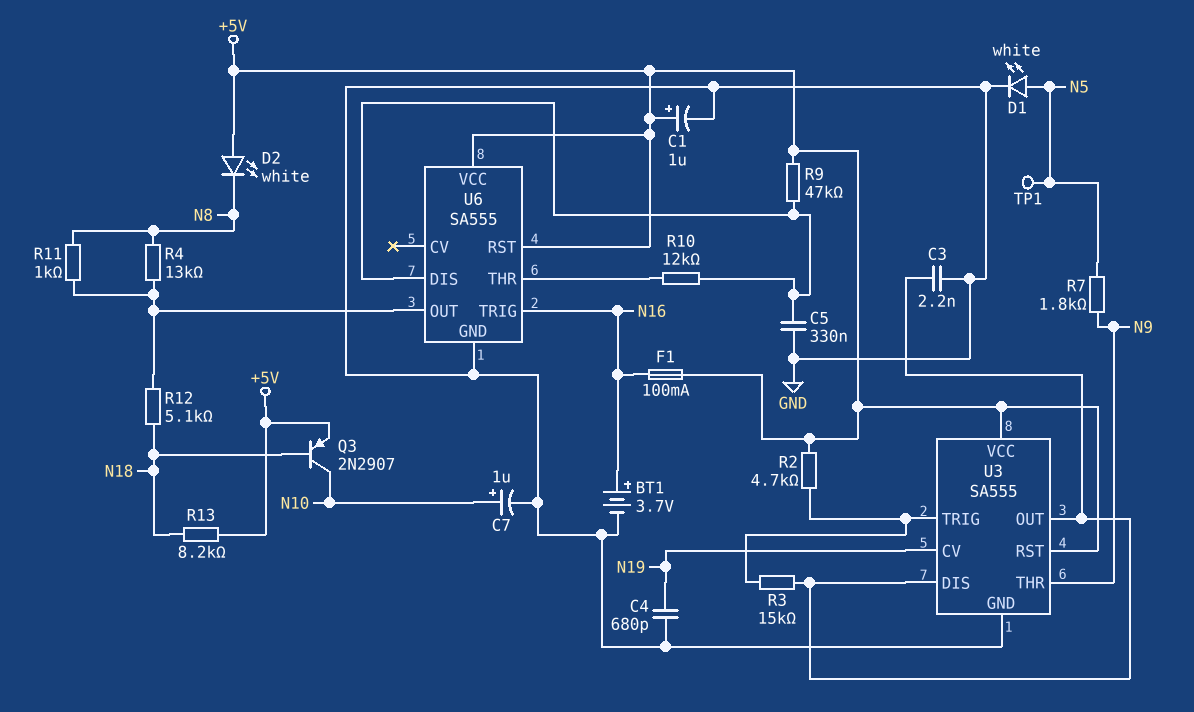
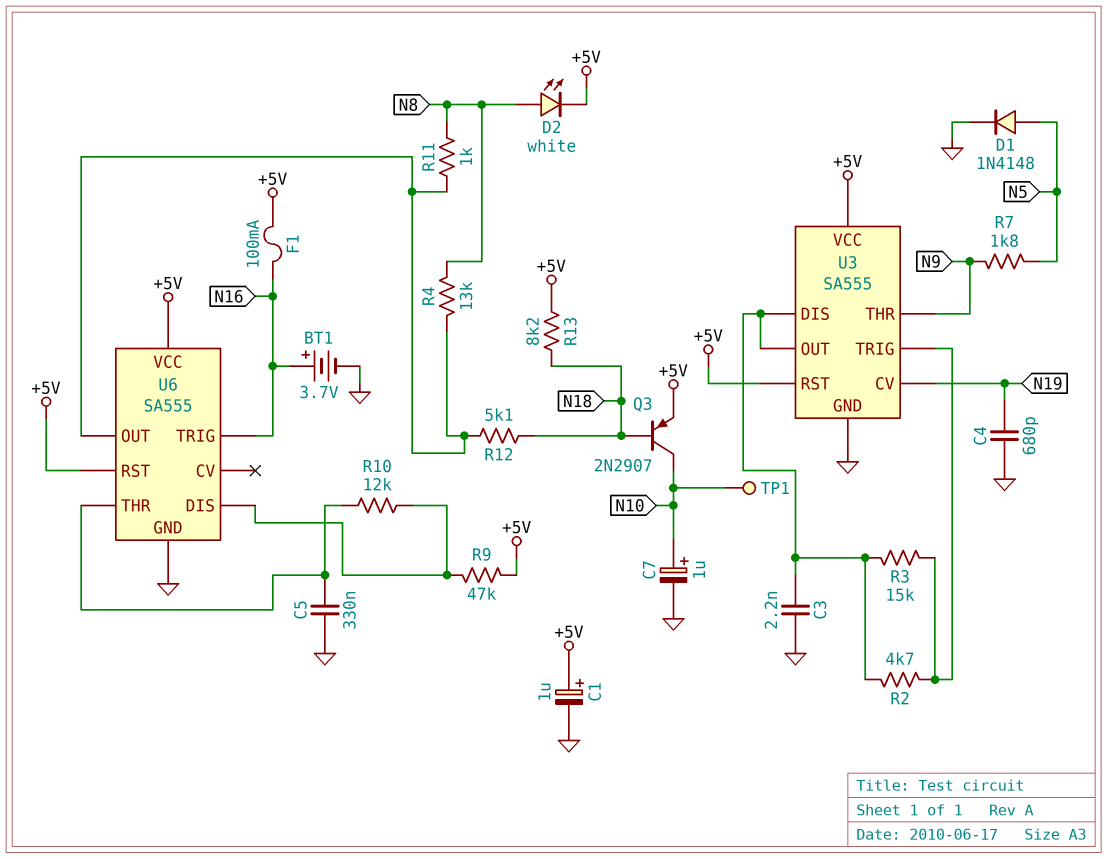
C5: 330nF (GND, U6/DIS) -> 330nF (GND, U6/THR)
D1: LED white (A N5, K GND) -> diode 1N4148 (A N5, K GND)
D2: LED white (A +5V, K N8) -> LED white (A N8, K +5V)
R2: 4.7k (+5V, U3/TRIG) -> 4.7k (U3/DIS, U3/TRIG)
TP1: test point (N5) -> test point (N10)

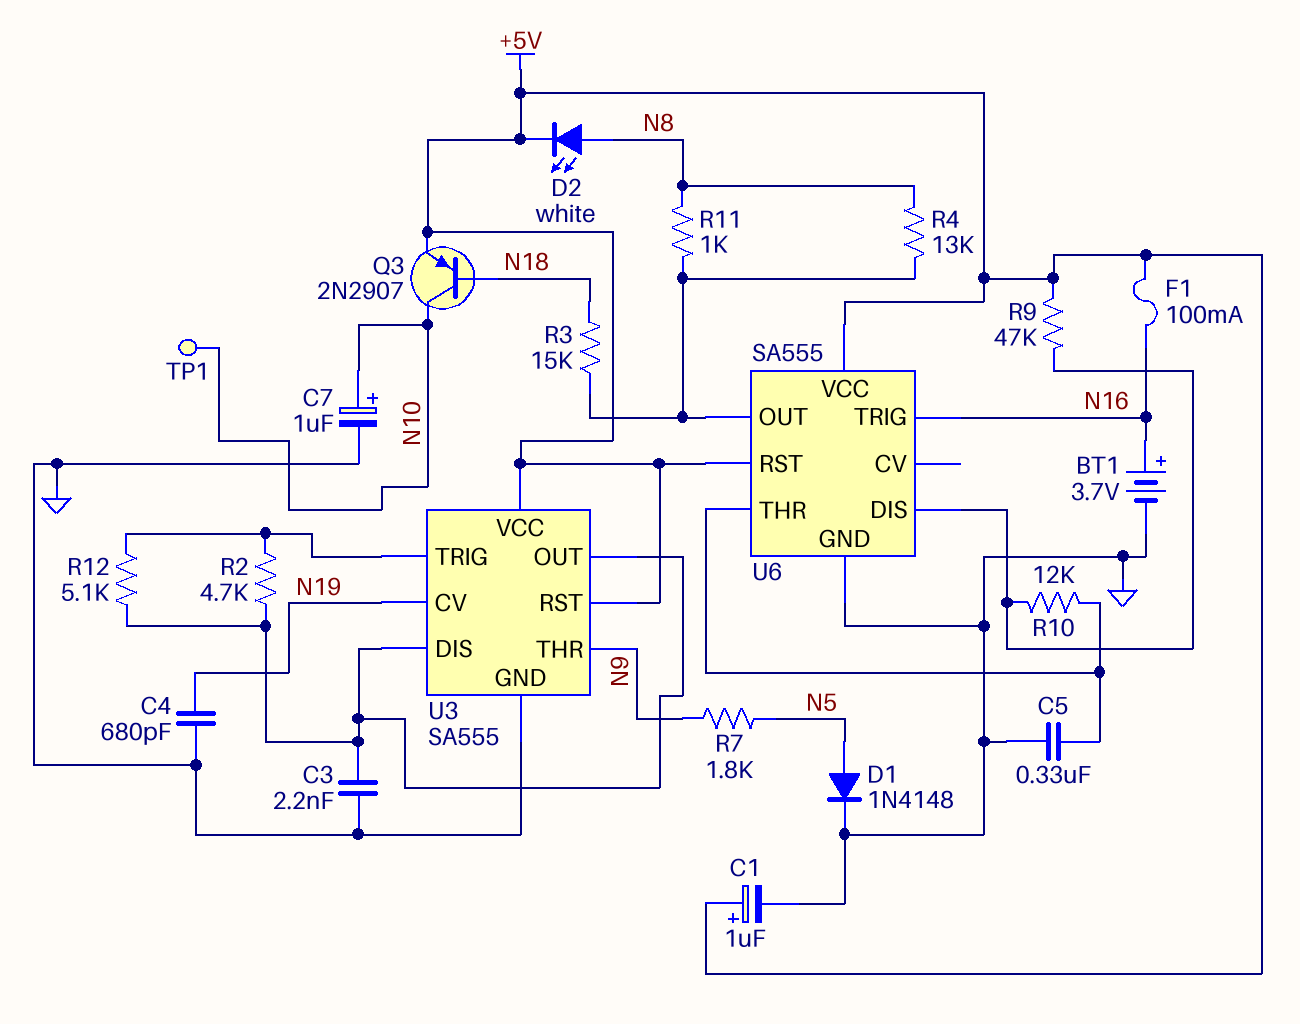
R3: 15k (U3/DIS, U3/TRIG) -> 15k (N18, U6/OUT)
R12: 5.1k (N18, U6/OUT) -> 5.1k (U3/DIS, U3/TRIG)
R13: 8.2k (+5V, N18) -> none

